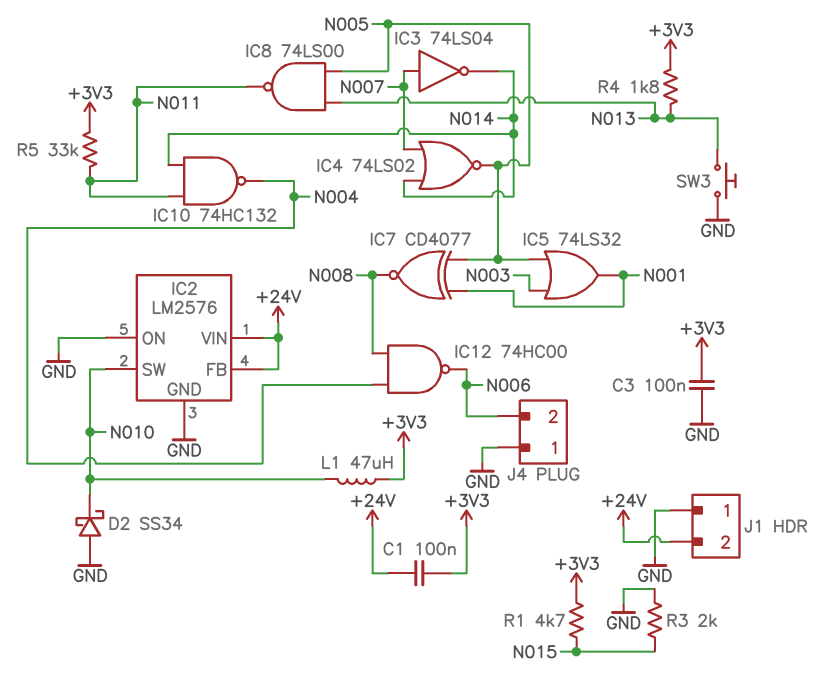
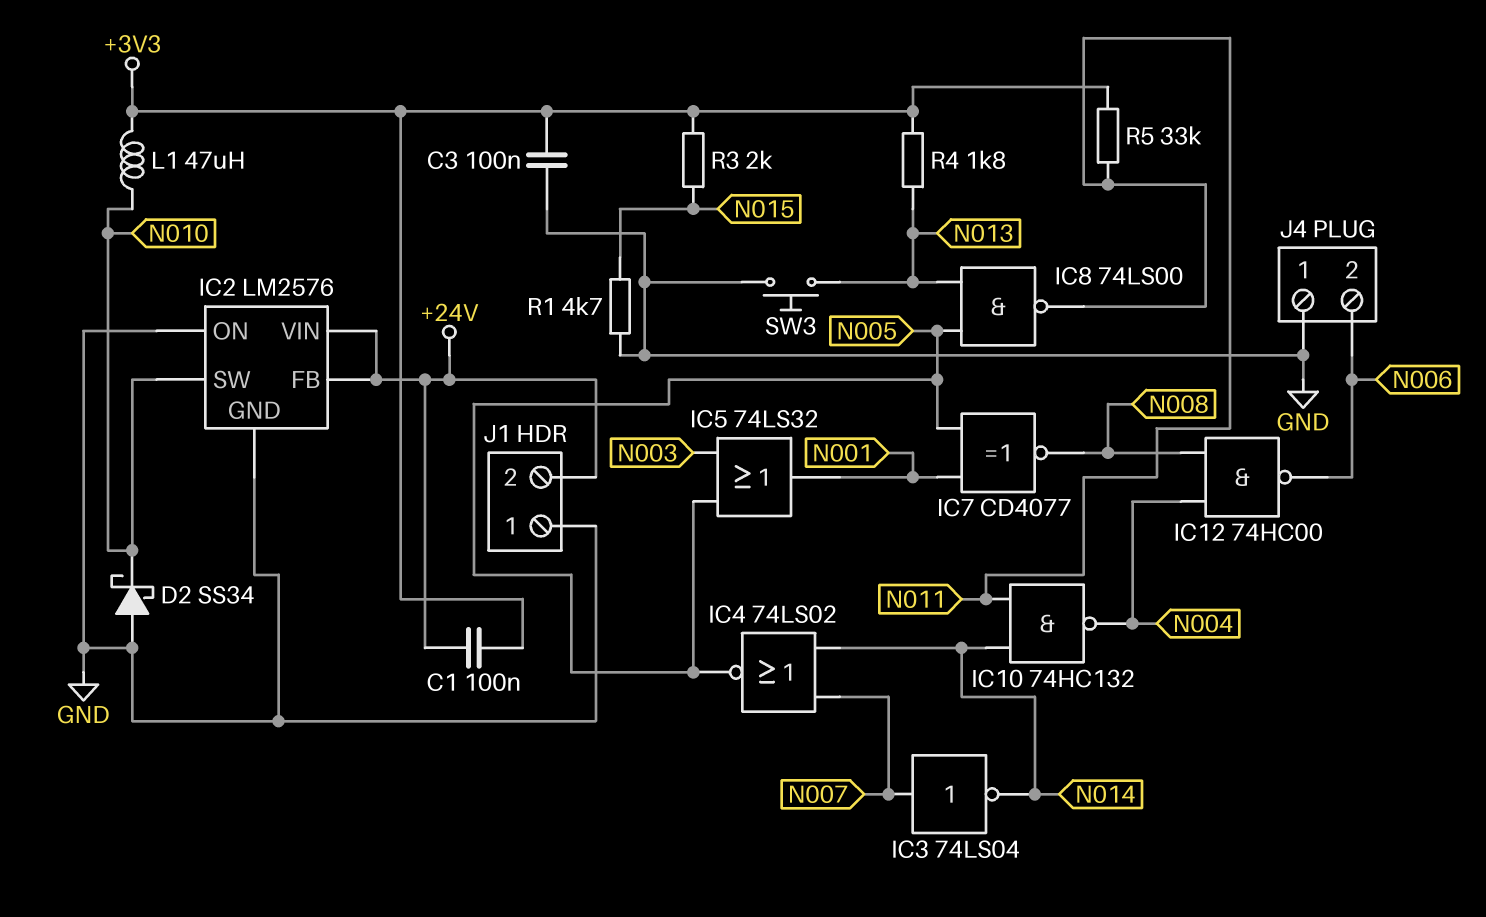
R1: 4.7k (+3V3, N015) -> 4.7k (GND, N015)
R3: 2k (GND, N015) -> 2k (+3V3, N015)

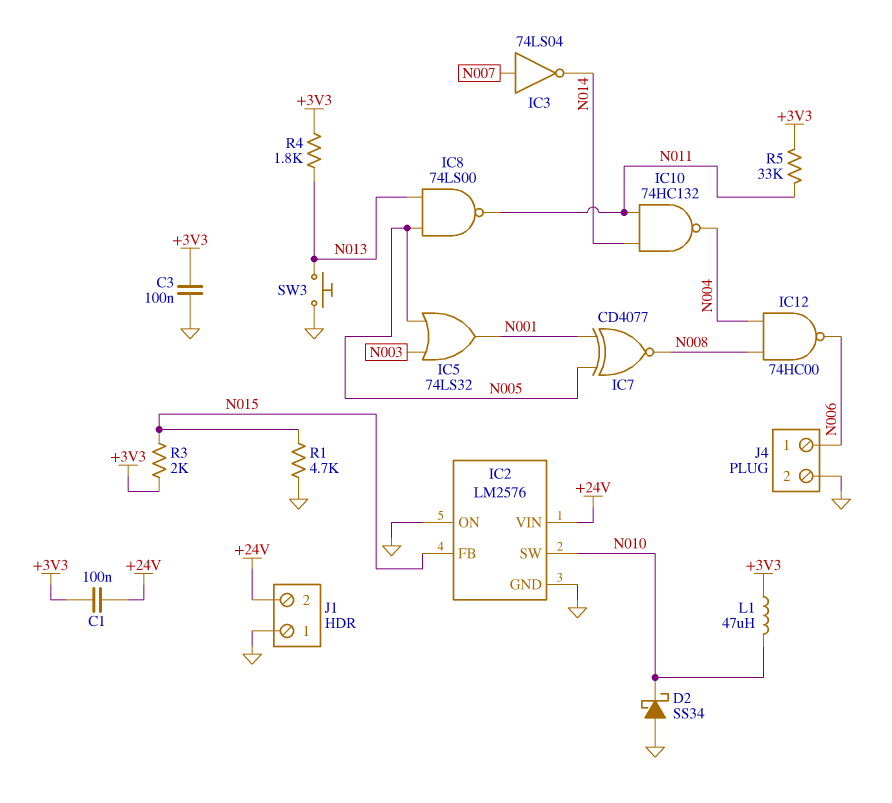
IC2 pin FB: +24V -> N015
IC4: NOR 74LS02 (in N007, in N014, out N005) -> none
J4 pin 1: GND -> N006
J4 pin 2: N006 -> GND

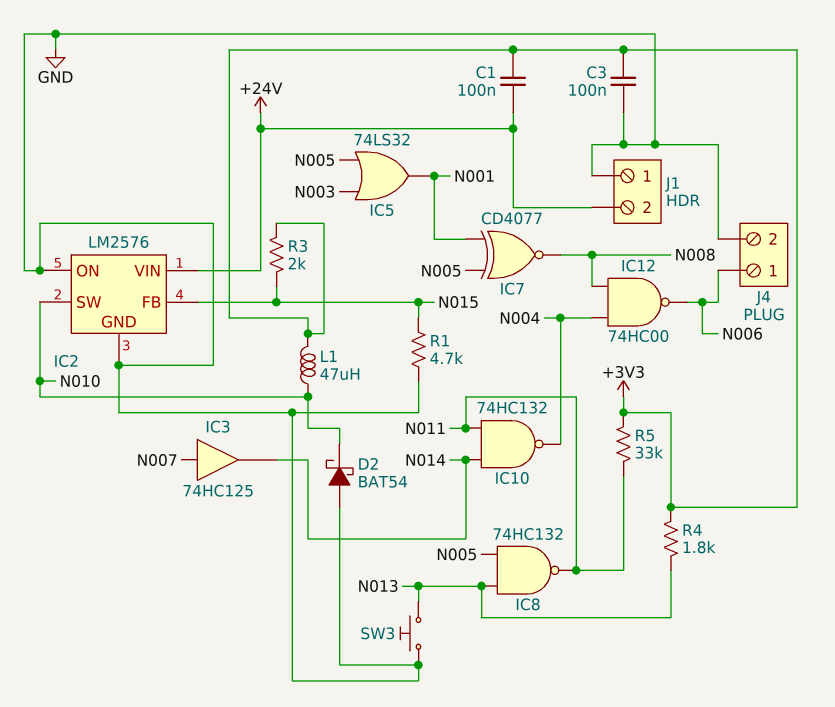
D2: schottky SS34 (A GND, K N010) -> schottky BAT54 (A GND, K N010)
IC3: NOT 74LS04 (in N007, out N014) -> buffer 74HC125 (in N007, out N014)
IC8: NAND 74LS00 (in N005, in N013, out N011) -> NAND 74HC132 (in N005, in N013, out N011)

